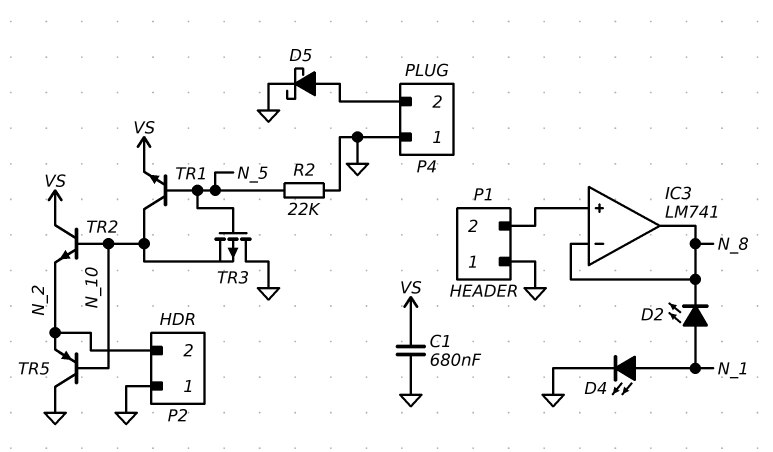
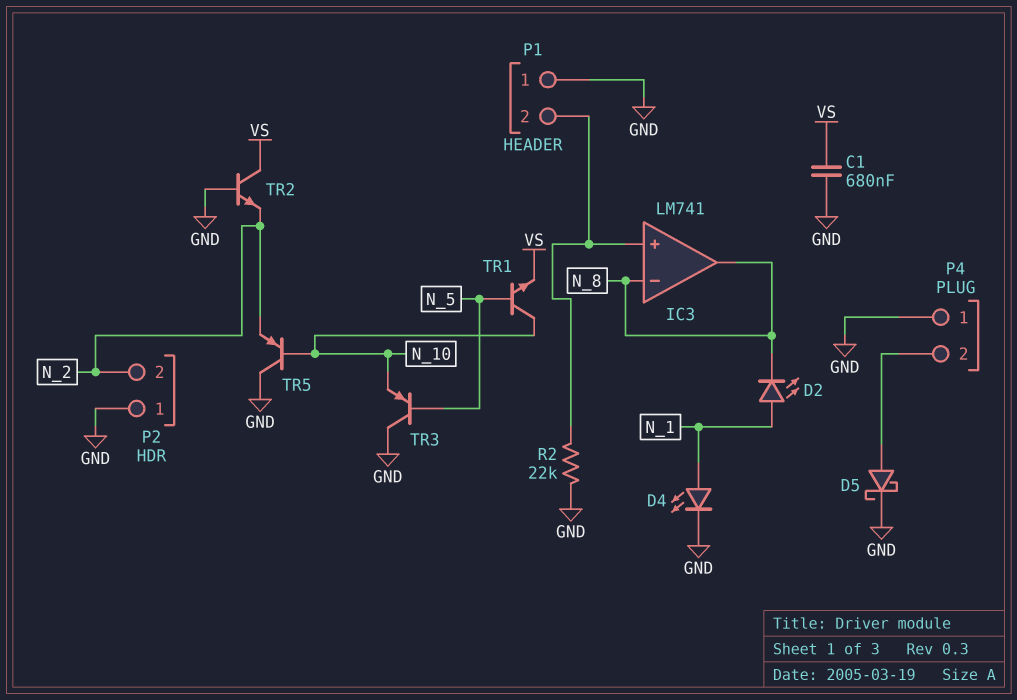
R2: 22k (GND, N_5) -> 22k (GND, IC3/in+)
TR2: NPN (B N_10, C VS, E N_2) -> NPN (B GND, C VS, E N_2)
TR3: PMOS (G N_5, D GND, S N_10) -> PNP (B N_5, C GND, E N_10)

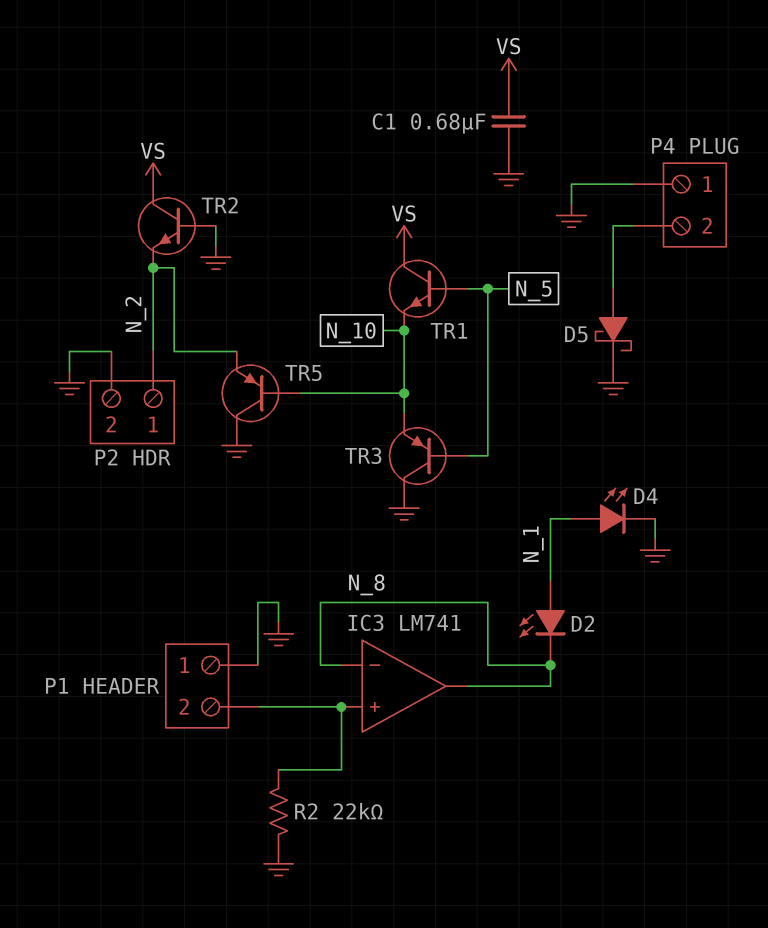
P2 pin 1: GND -> N_2
P2 pin 2: N_2 -> GND
TR1: NPN (B N_5, C N_10, E VS) -> NPN (B N_5, C VS, E N_10)

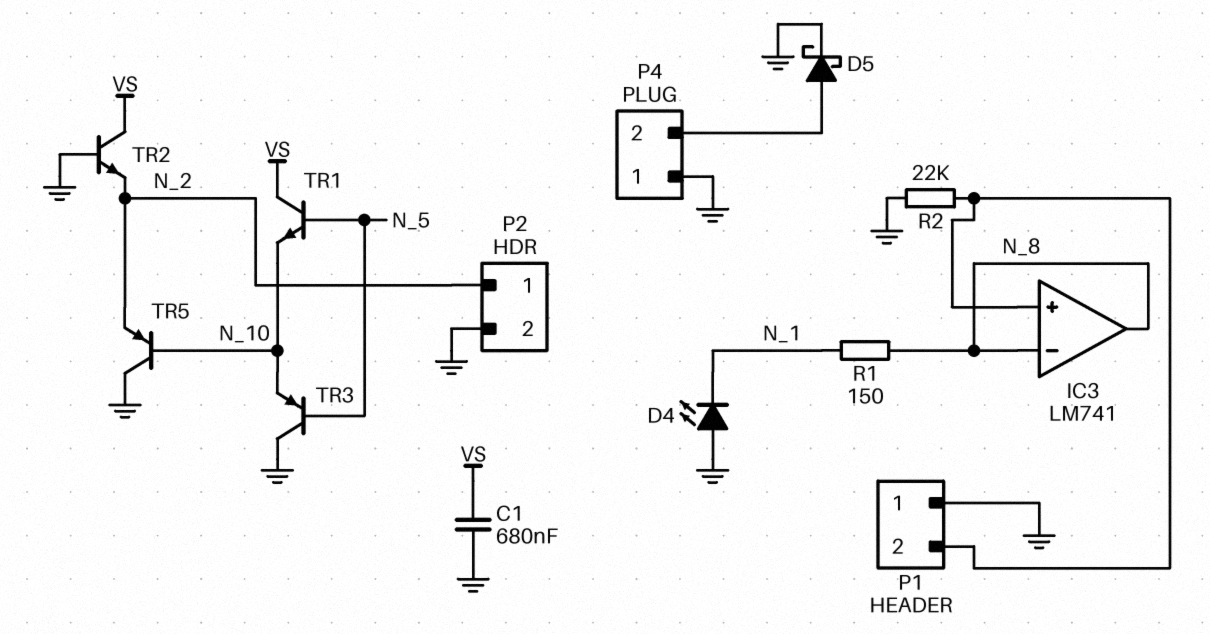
D2: LED (A N_1, K N_8) -> none
D4: LED (A N_1, K GND) -> LED (A GND, K N_1)
R1: none -> 150 (N_1, N_8)

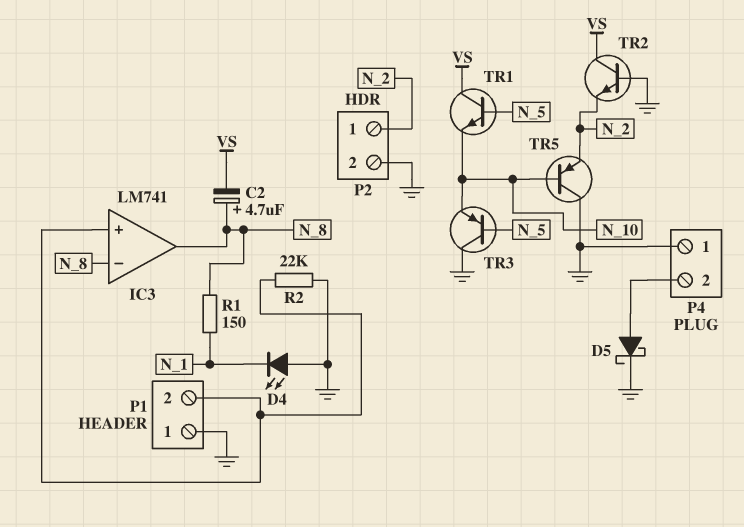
C1: 680nF (GND, VS) -> none
C2: none -> 4.7uF (plus N_8, minus VS)

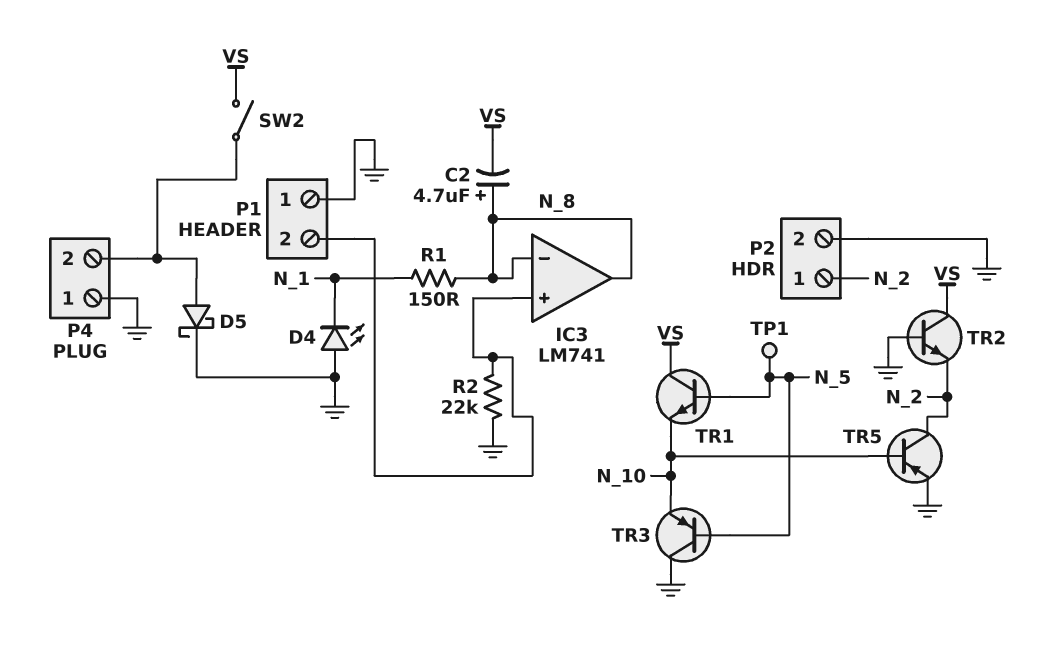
SW2: none -> switch (P4/2, VS)
TP1: none -> test point (N_5)
TR5: PNP (B N_10, C GND, E N_2) -> PNP (B N_10, C N_2, E GND)

